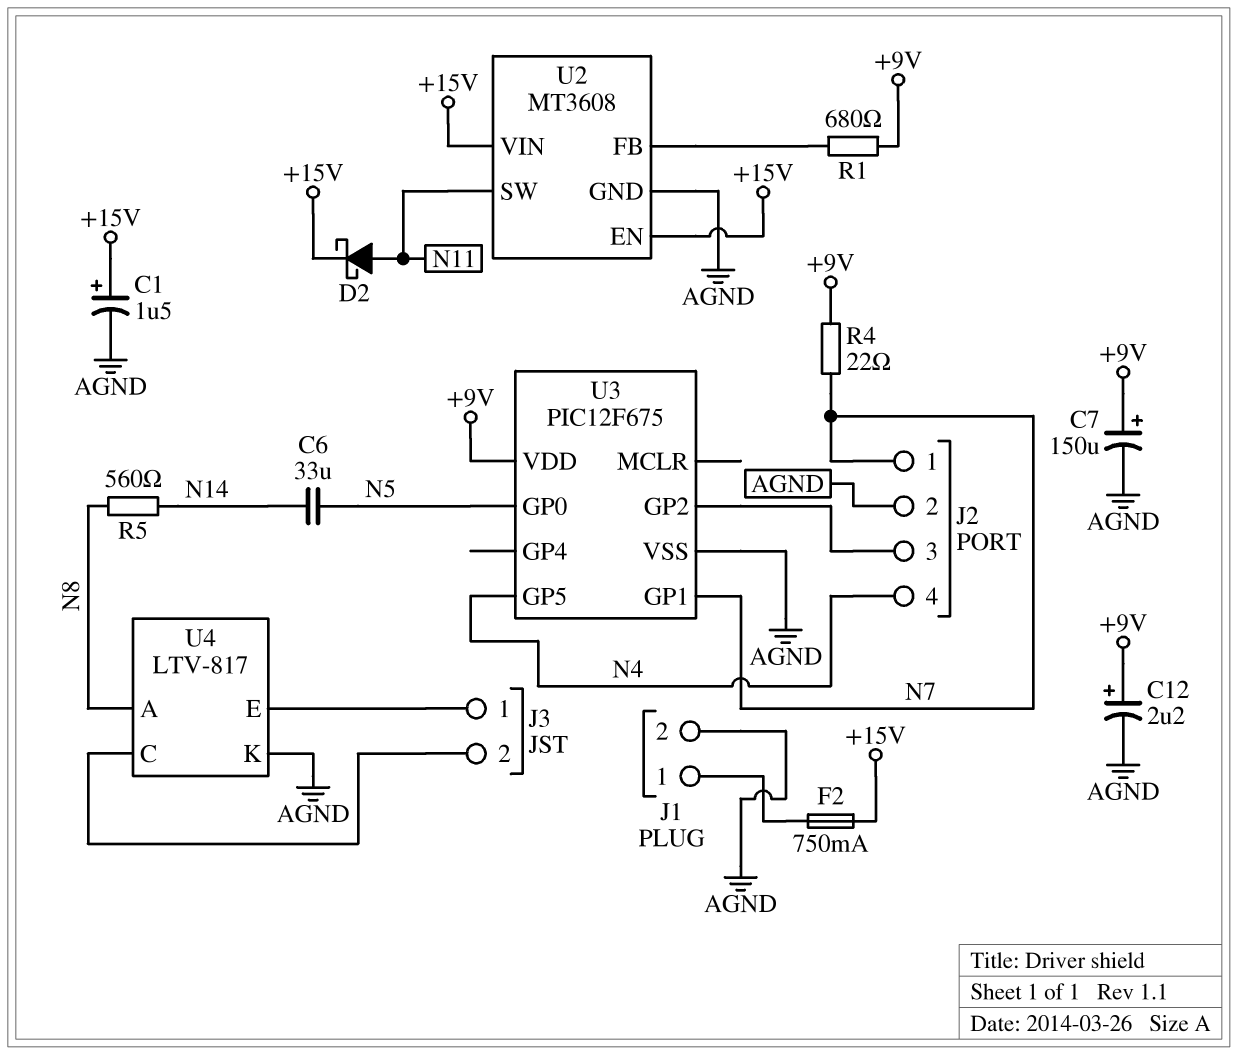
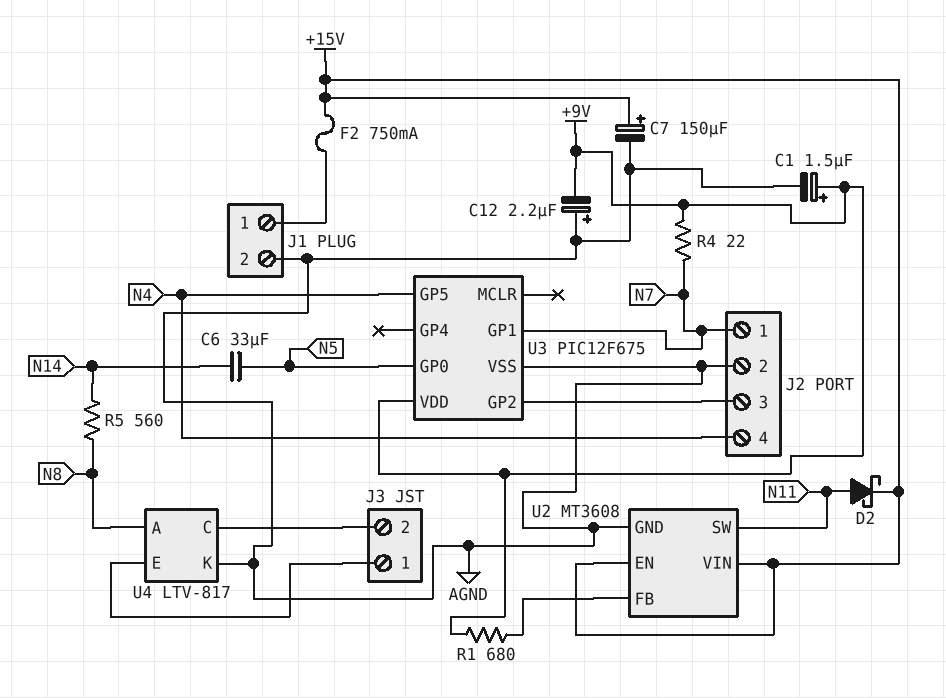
C1: 1.5uF (plus +15V, minus AGND) -> 1.5uF (plus +9V, minus AGND)
C7: 150uF (plus +9V, minus AGND) -> 150uF (plus +15V, minus AGND)
C12: 2.2uF (plus +9V, minus AGND) -> 2.2uF (plus AGND, minus +9V)

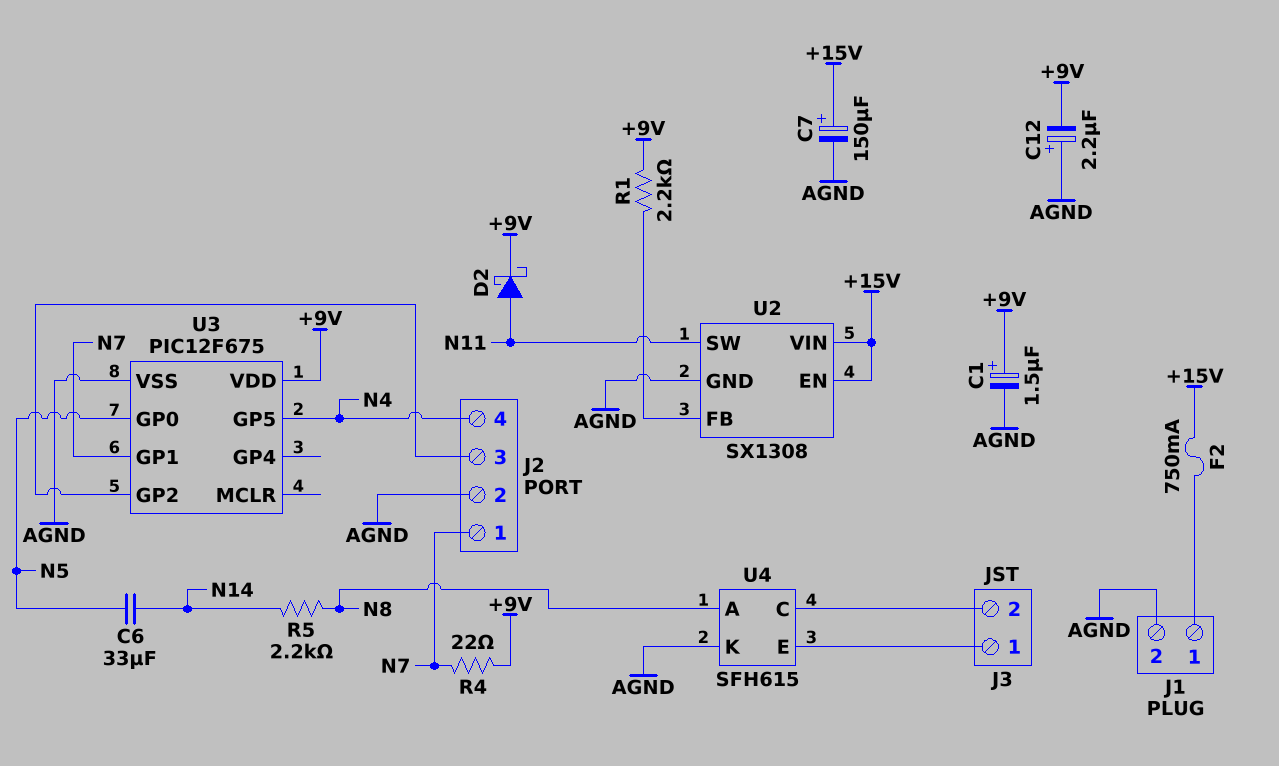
D2: schottky (A N11, K +15V) -> schottky (A N11, K +9V)
R1: 680 (+9V, U2/FB) -> 2.2k (+9V, U2/FB)
R5: 560 (N8, N14) -> 2.2k (N8, N14)
U2: MT3608 -> SX1308
U4: LTV-817 -> SFH615

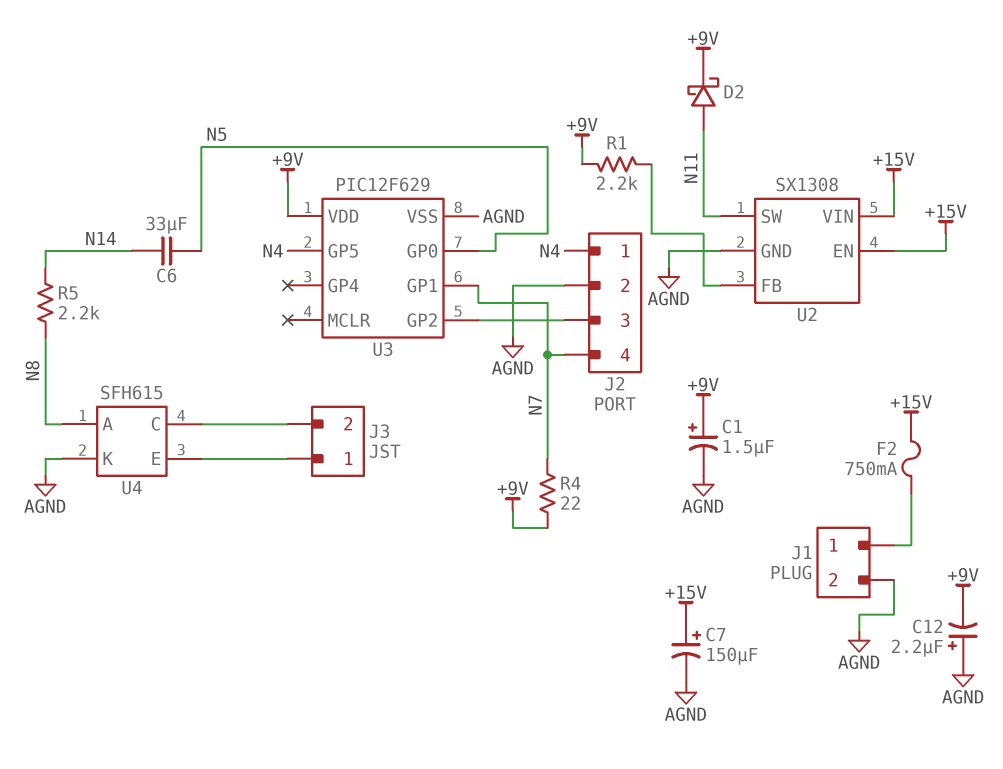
J2 pin 1: N7 -> N4
J2 pin 4: N4 -> N7
U3: PIC12F675 -> PIC12F629

